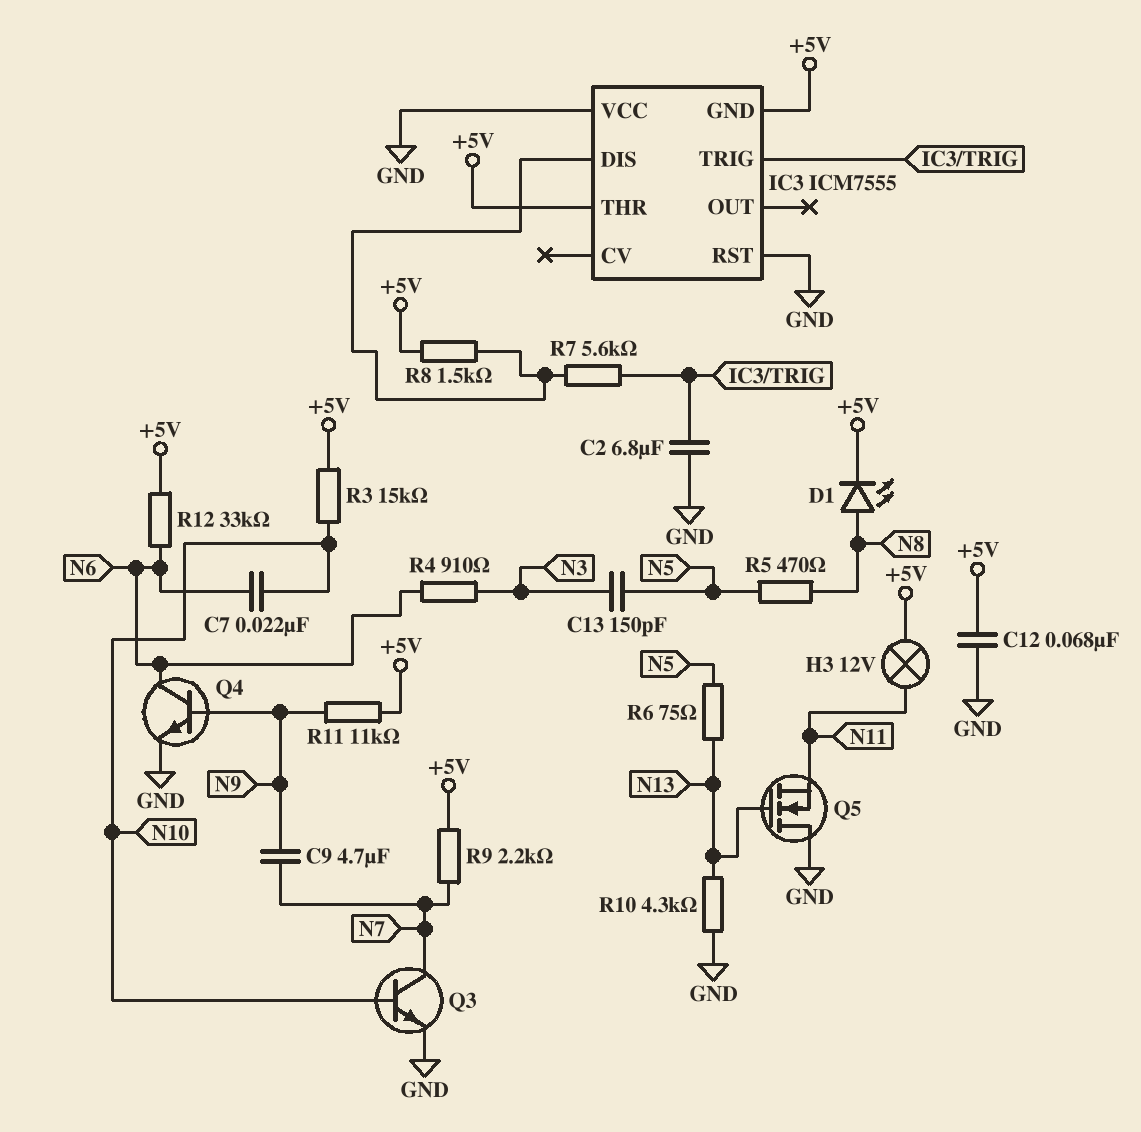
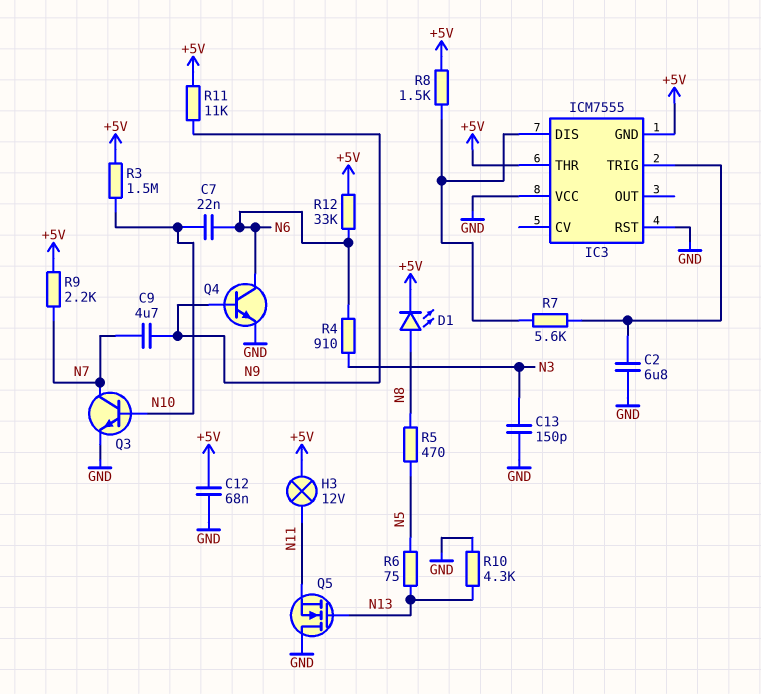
C13: 150pF (N3, N5) -> 150pF (GND, N3)
R3: 15k (+5V, N10) -> 1.5M (+5V, N10)

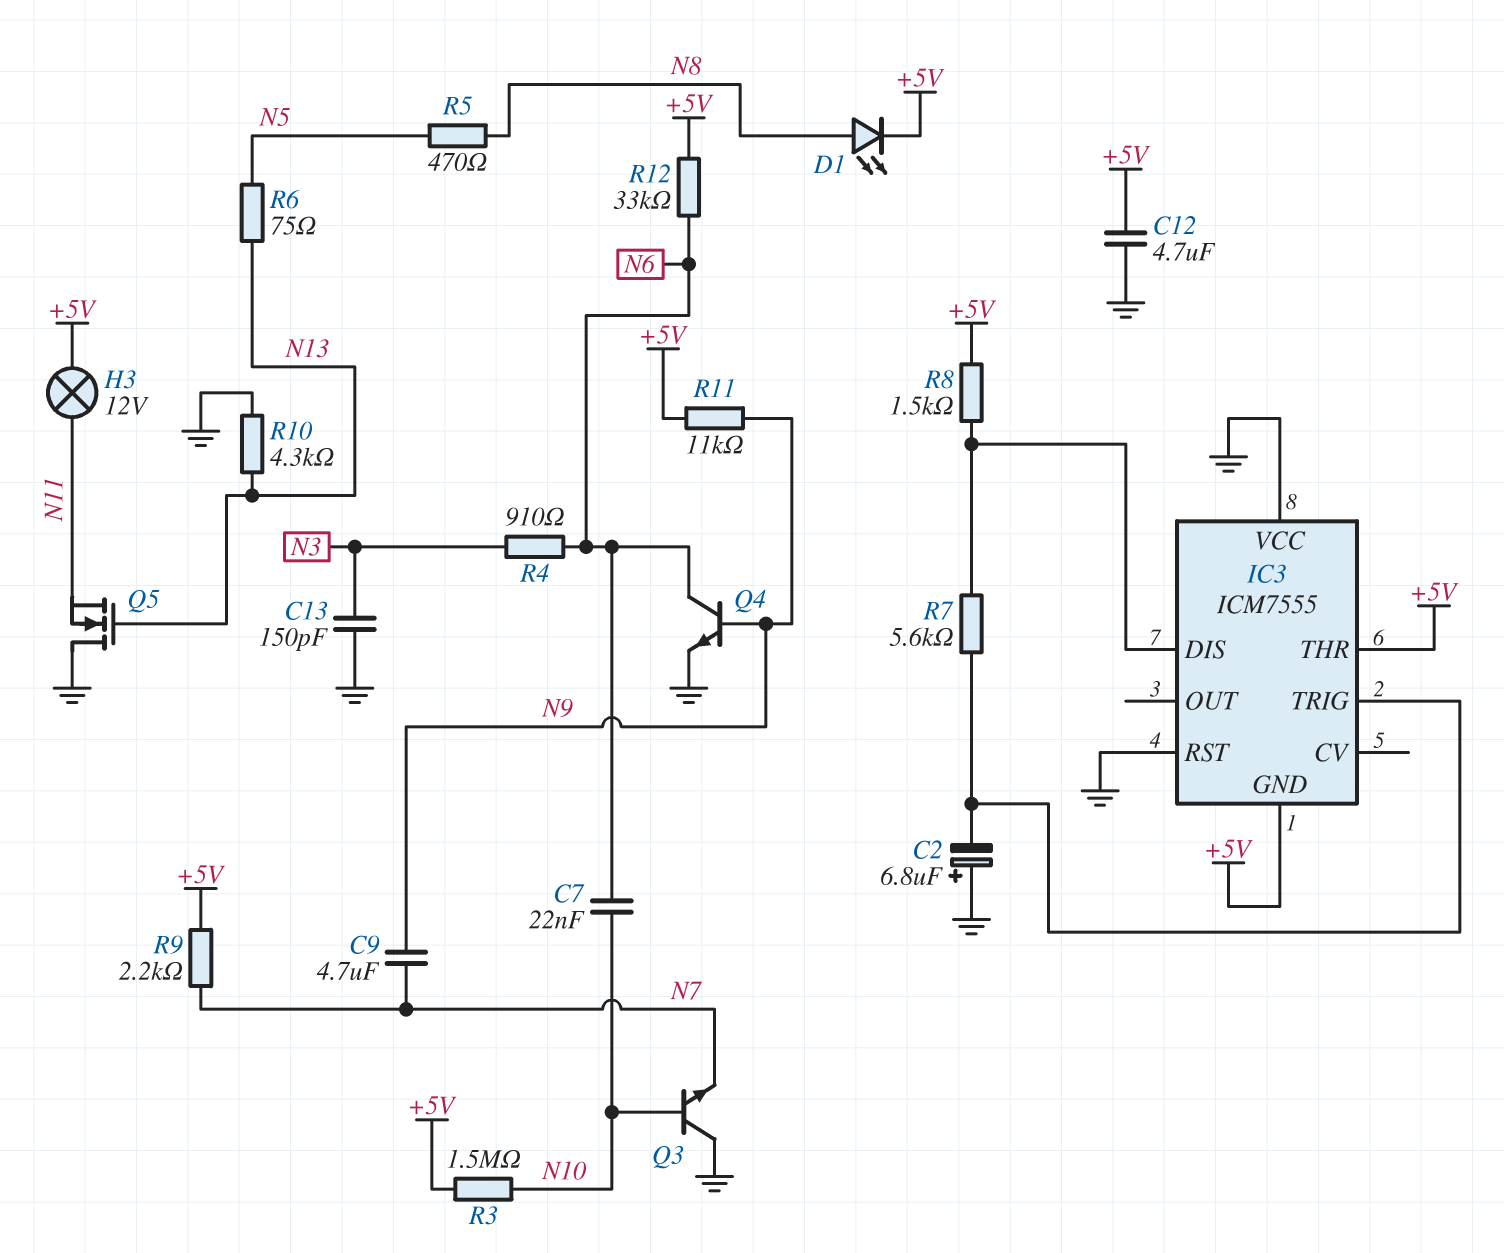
C2: 6.8uF (GND, IC3/TRIG) -> 6.8uF (plus GND, minus IC3/TRIG)
C12: 68nF (+5V, GND) -> 4.7uF (+5V, GND)
Q3: NPN (B N10, C N7, E GND) -> NPN (B N10, C GND, E N7)

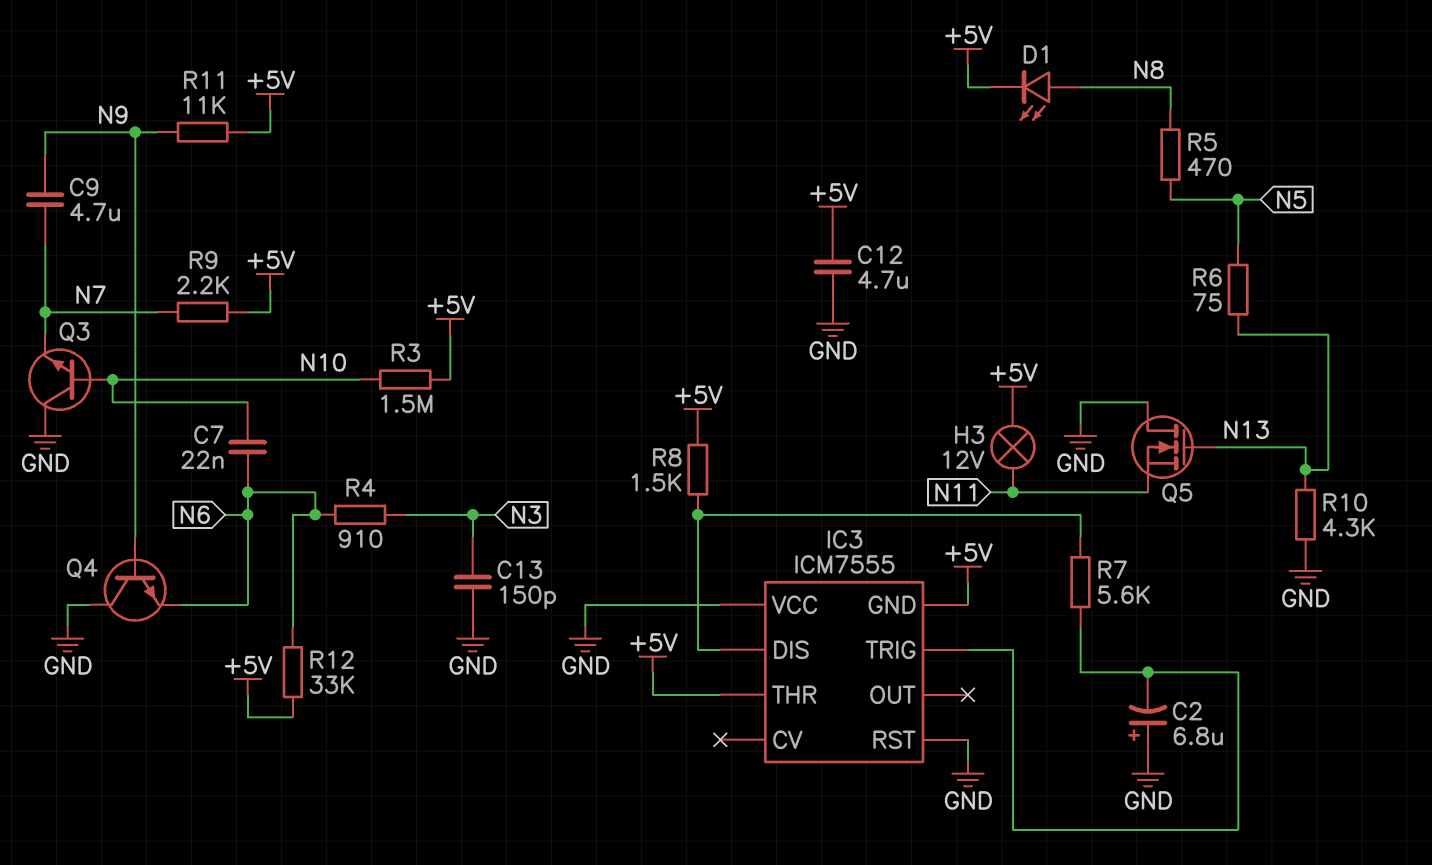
Q4: NPN (B N9, C N6, E GND) -> NPN (B N9, C GND, E N6)

